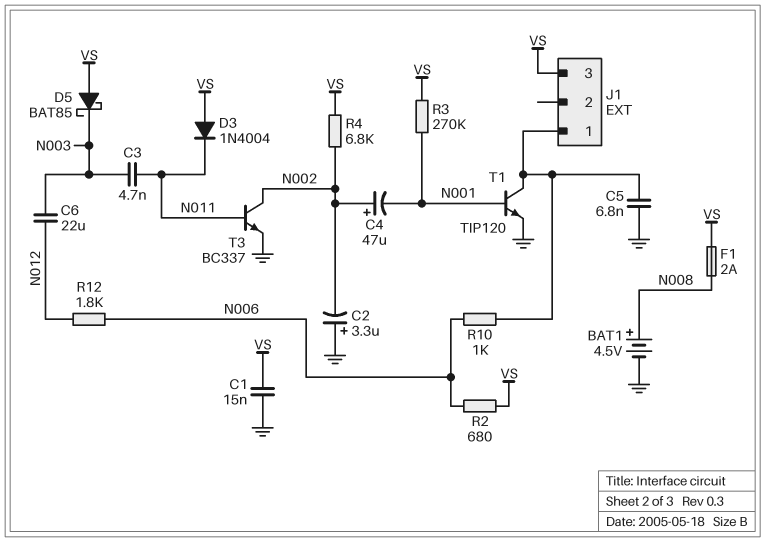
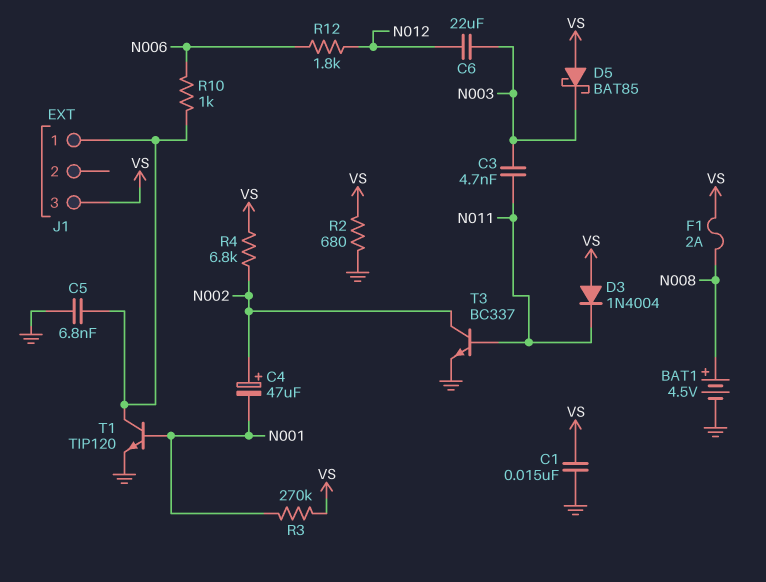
C2: 3.3uF (plus GND, minus N002) -> none
R2: 680 (N006, VS) -> 680 (GND, VS)

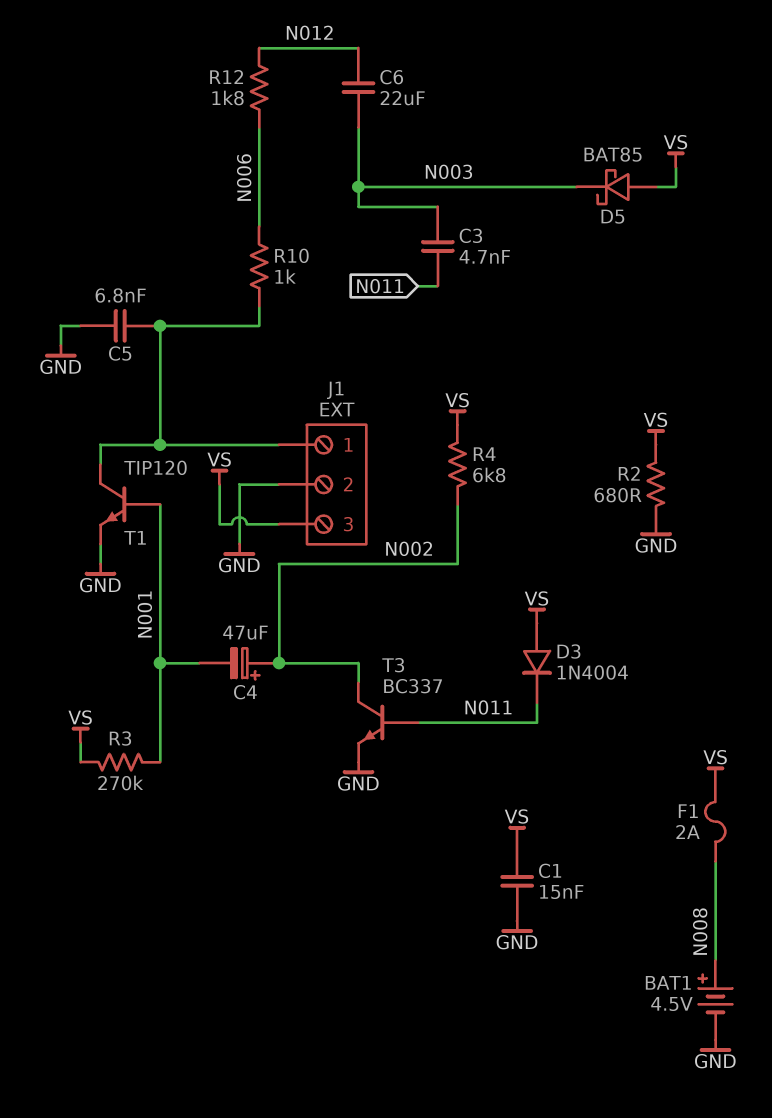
J1 pin 2: none -> GND

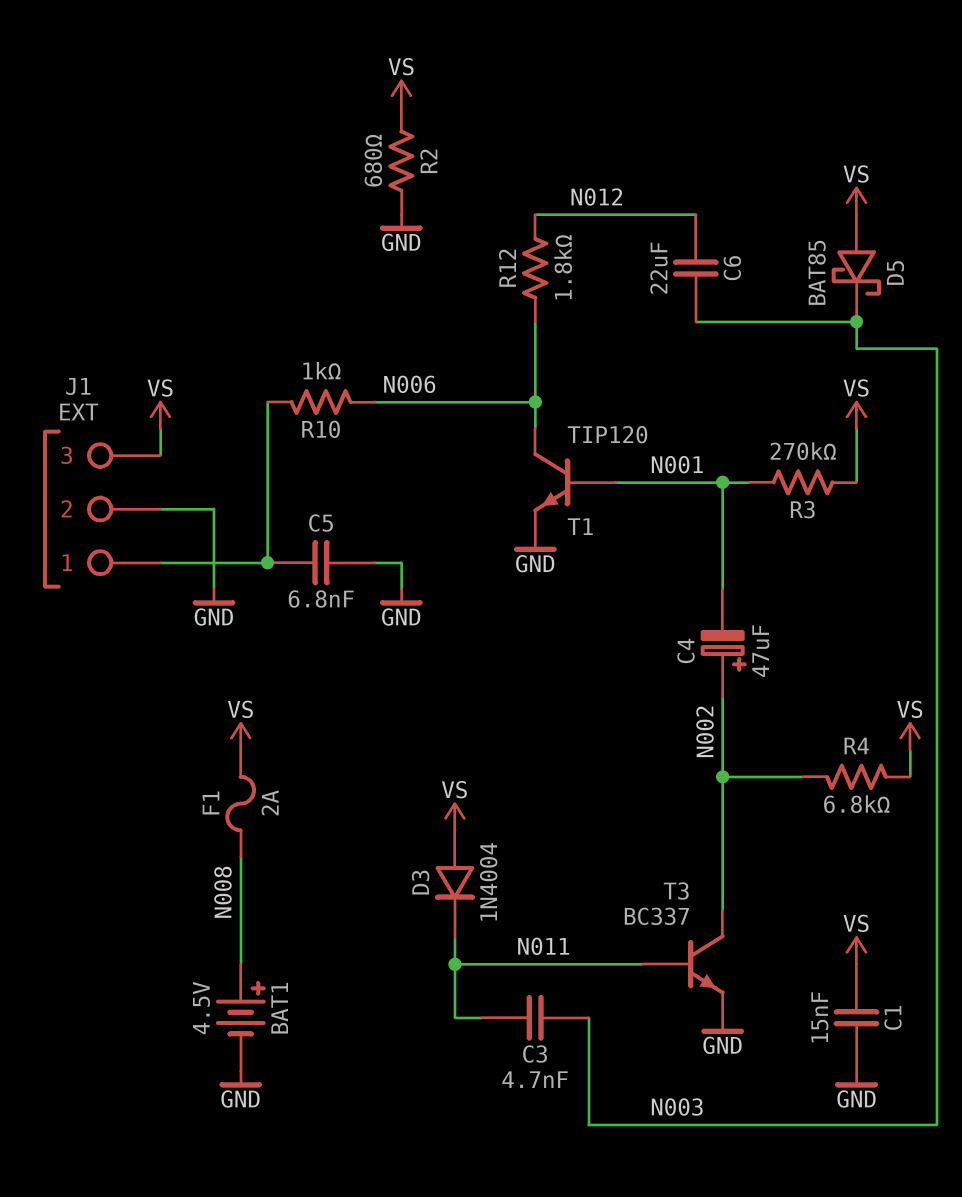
T1: NPN TIP120 (B N001, C J1/1, E GND) -> NPN TIP120 (B N001, C N006, E GND)

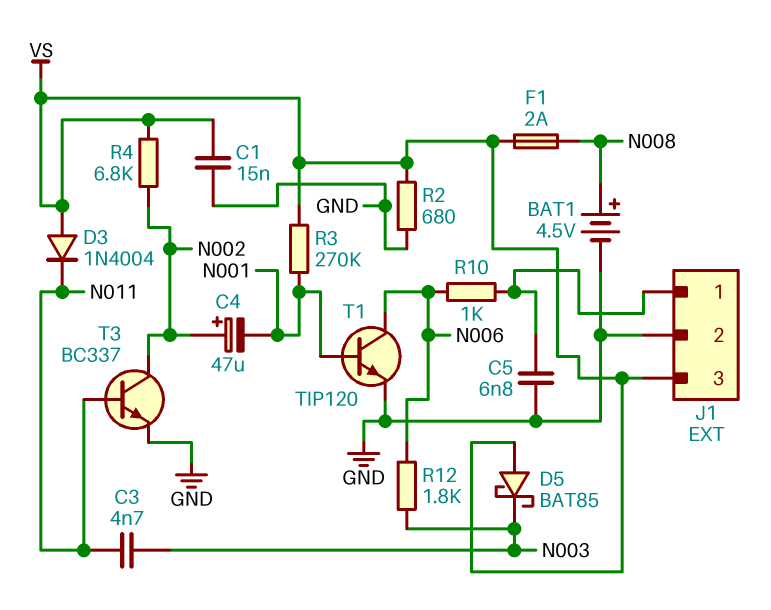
C6: 22uF (N003, N012) -> none
R12: 1.8k (N006, N012) -> 1.8k (N003, N006)

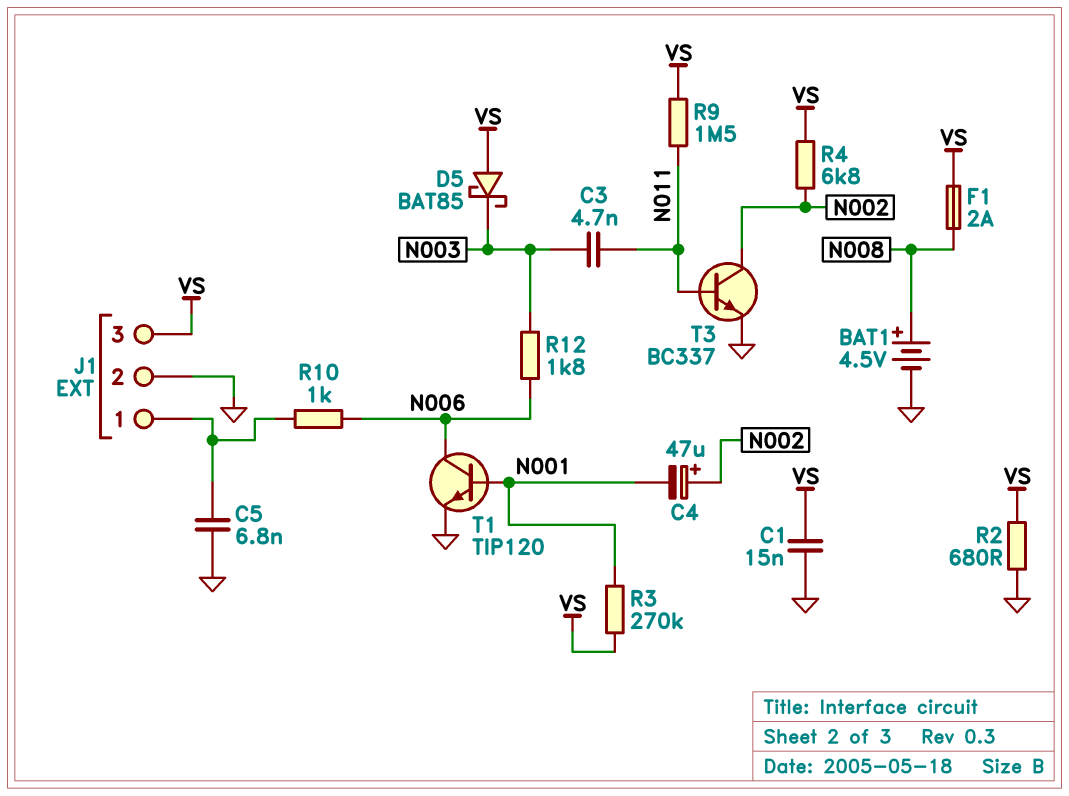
D3: diode 1N4004 (A VS, K N011) -> none
R9: none -> 1.5M (N011, VS)

